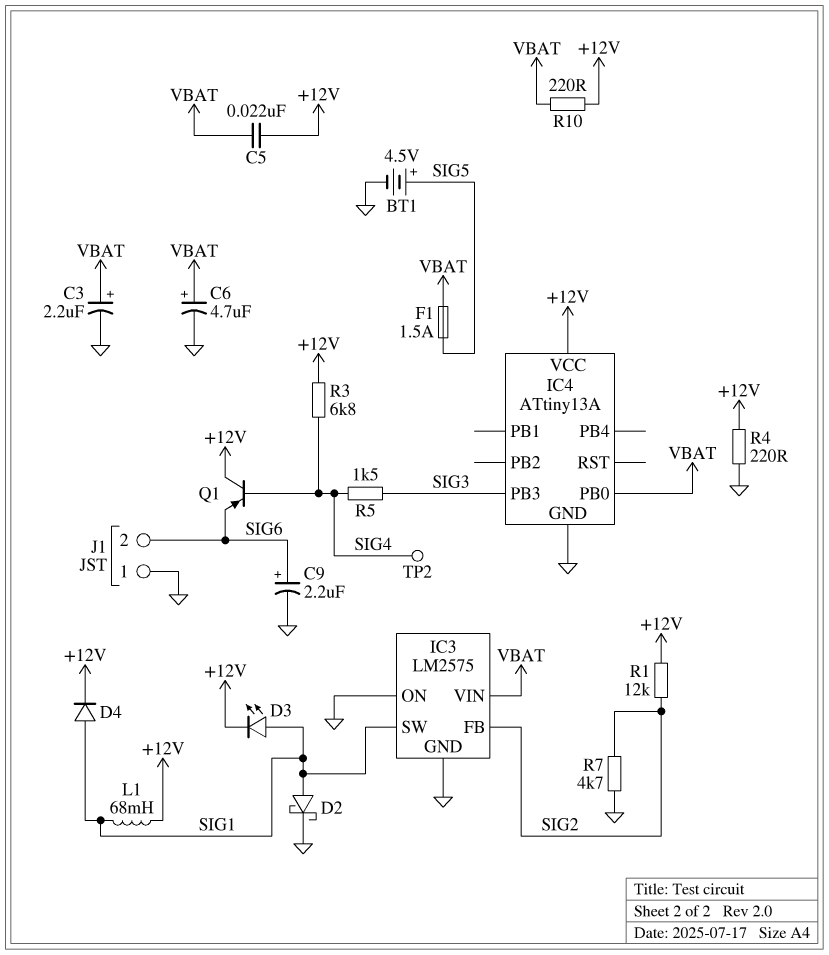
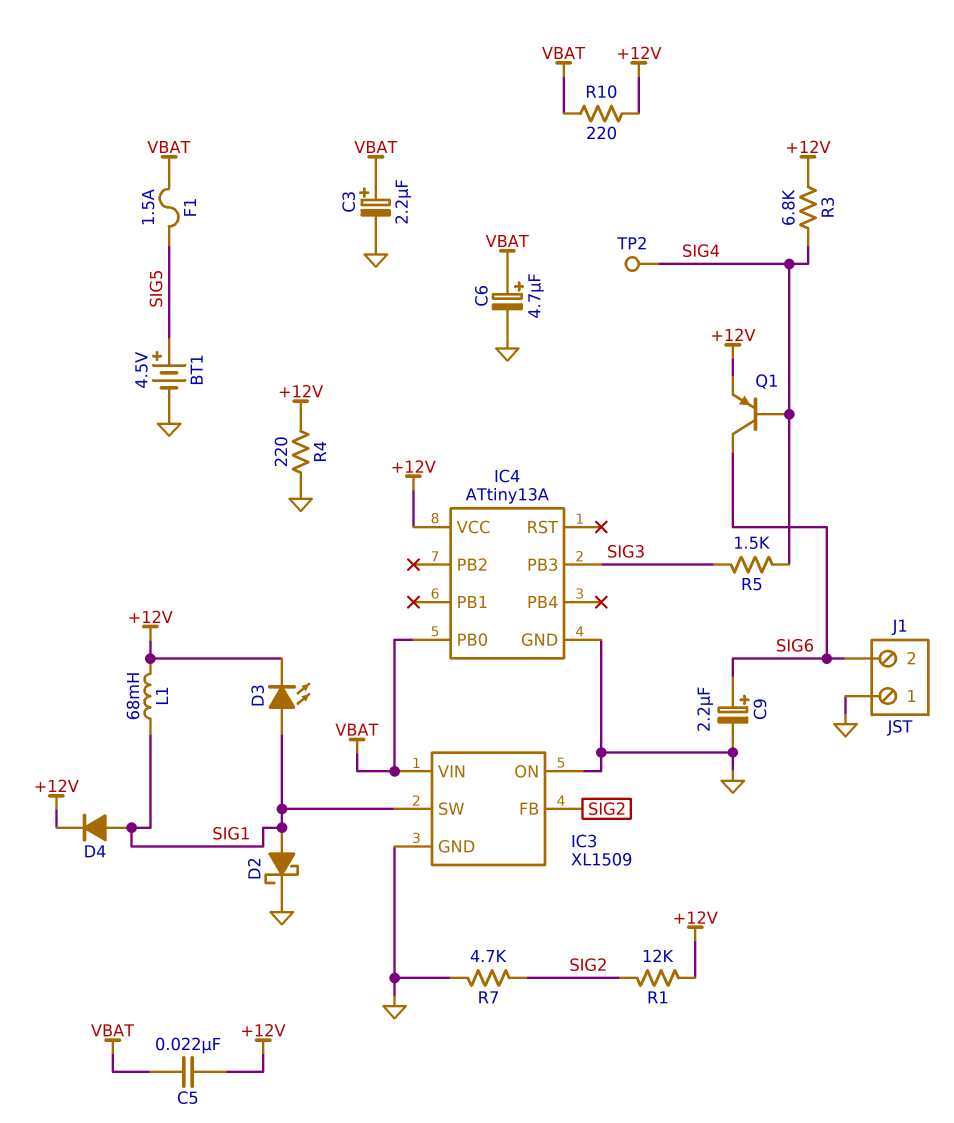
IC3: LM2575 -> XL1509
Q1: PNP (B SIG4, C +12V, E SIG6) -> PNP (B SIG4, C SIG6, E +12V)

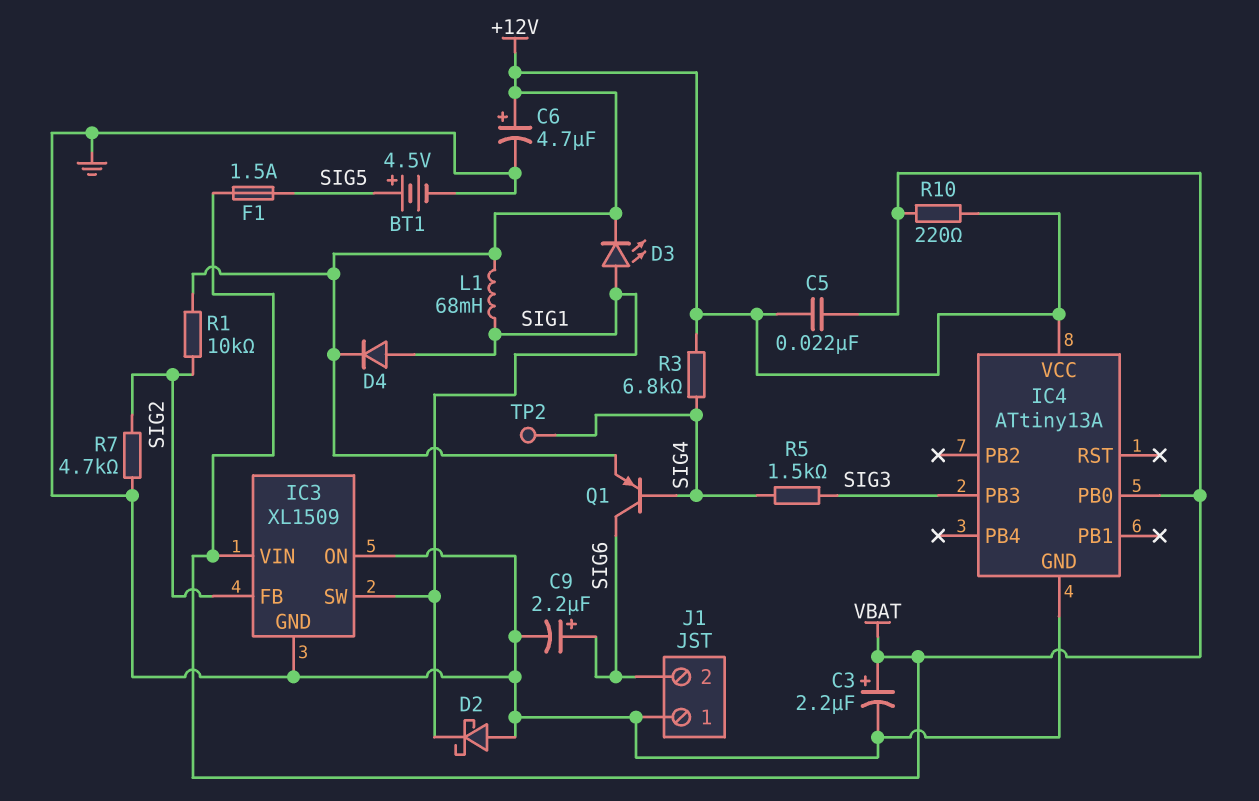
C6: 4.7uF (plus VBAT, minus GND) -> 4.7uF (plus +12V, minus GND)
D2: schottky (A SIG1, K GND) -> schottky (A GND, K SIG1)
R1: 12k (+12V, SIG2) -> 10k (+12V, SIG2)
R4: 220 (+12V, GND) -> none

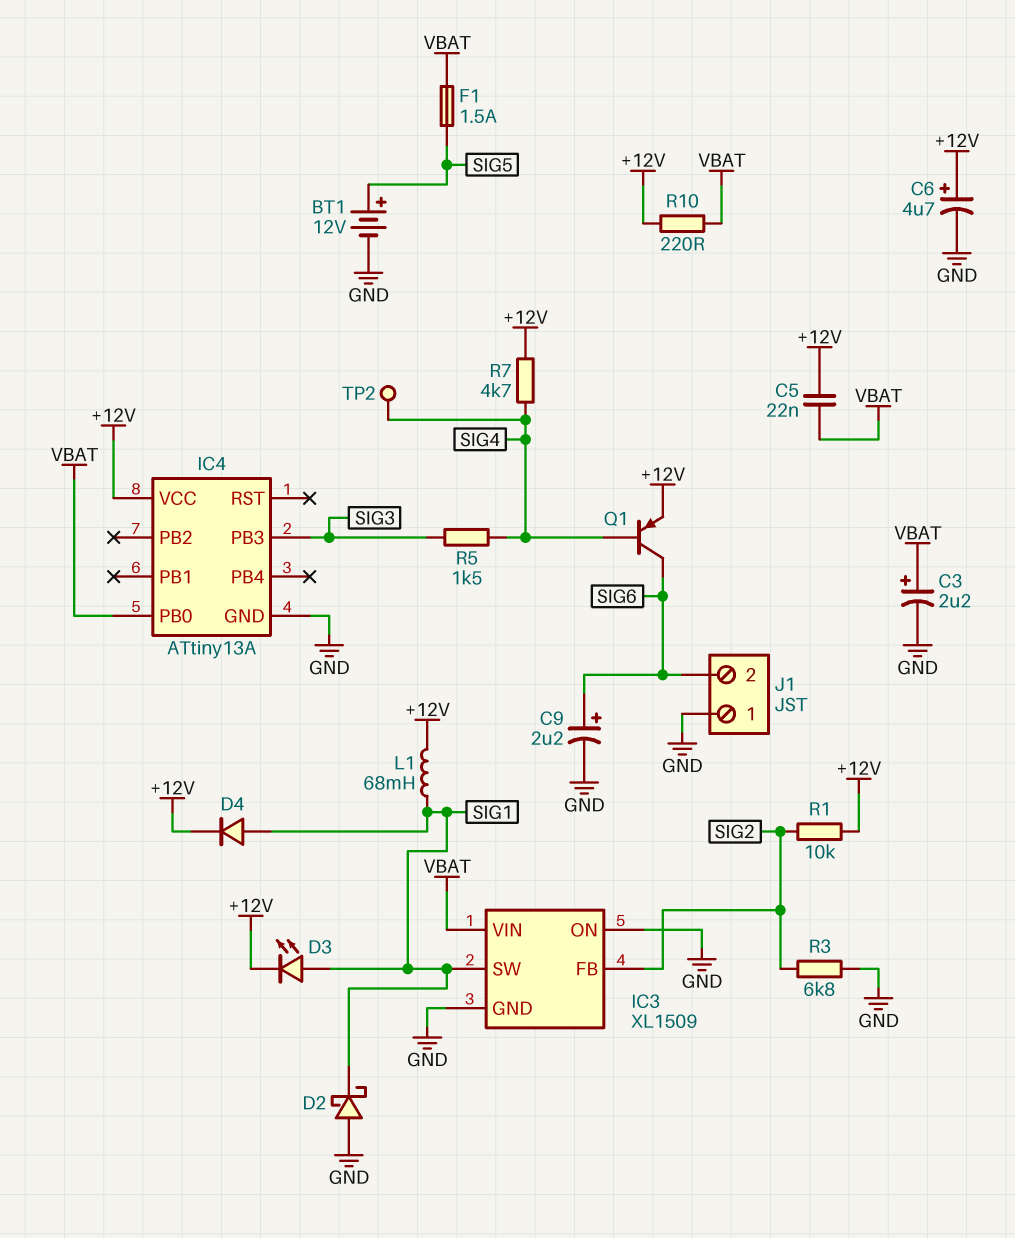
BT1: 4.5V (plus SIG5, minus GND) -> 12V (plus SIG5, minus GND)
R3: 6.8k (+12V, SIG4) -> 6.8k (GND, SIG2)
R7: 4.7k (GND, SIG2) -> 4.7k (+12V, SIG4)

